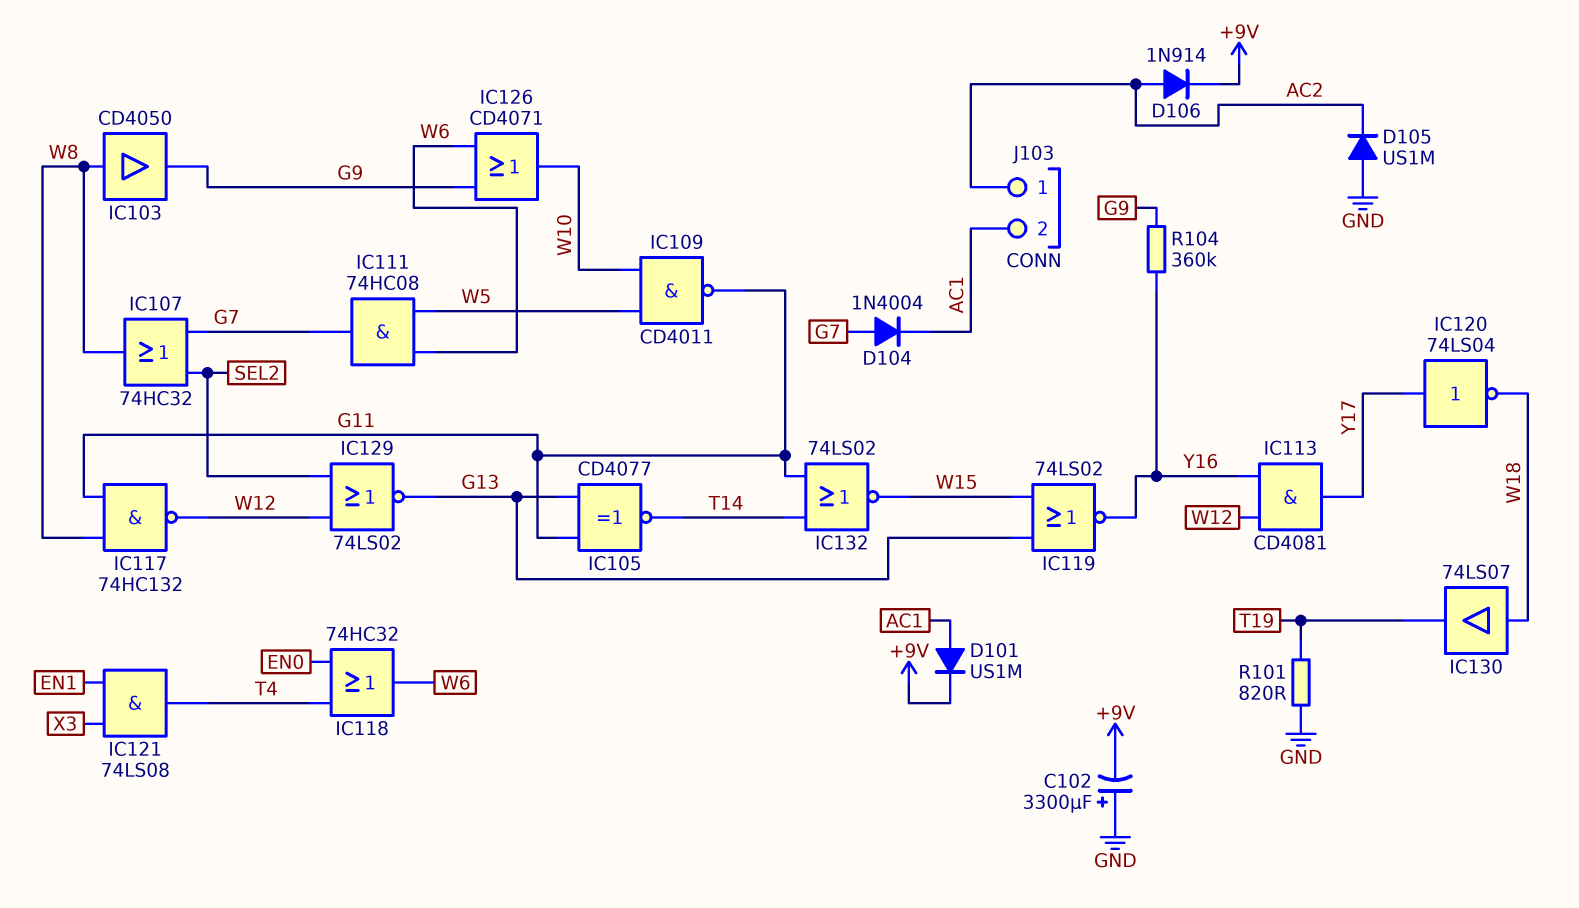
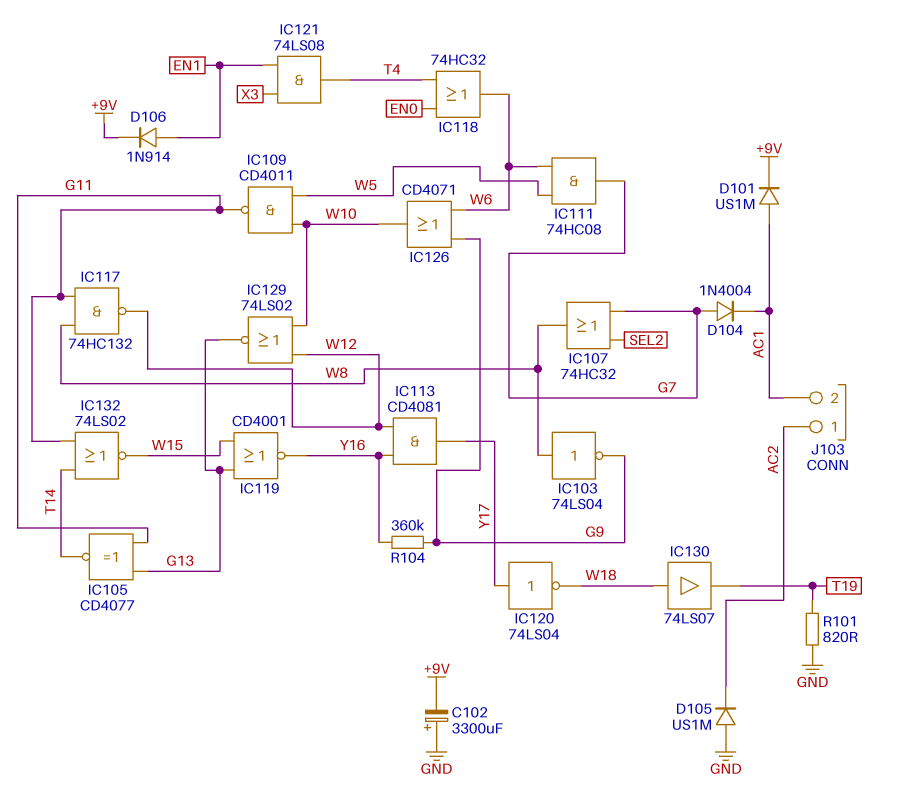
D106: diode 1N914 (A AC2, K +9V) -> diode 1N914 (A EN1, K +9V)
IC103: buffer CD4050 (in W8, out G9) -> NOT 74LS04 (in W8, out G9)
IC119: NOR 74LS02 (in G13, in W15, out Y16) -> NOR CD4001 (in G13, in W15, out Y16)
IC129: NOR 74LS02 (in SEL2, in W12, out G13) -> NOR 74LS02 (in W10, in W12, out G13)

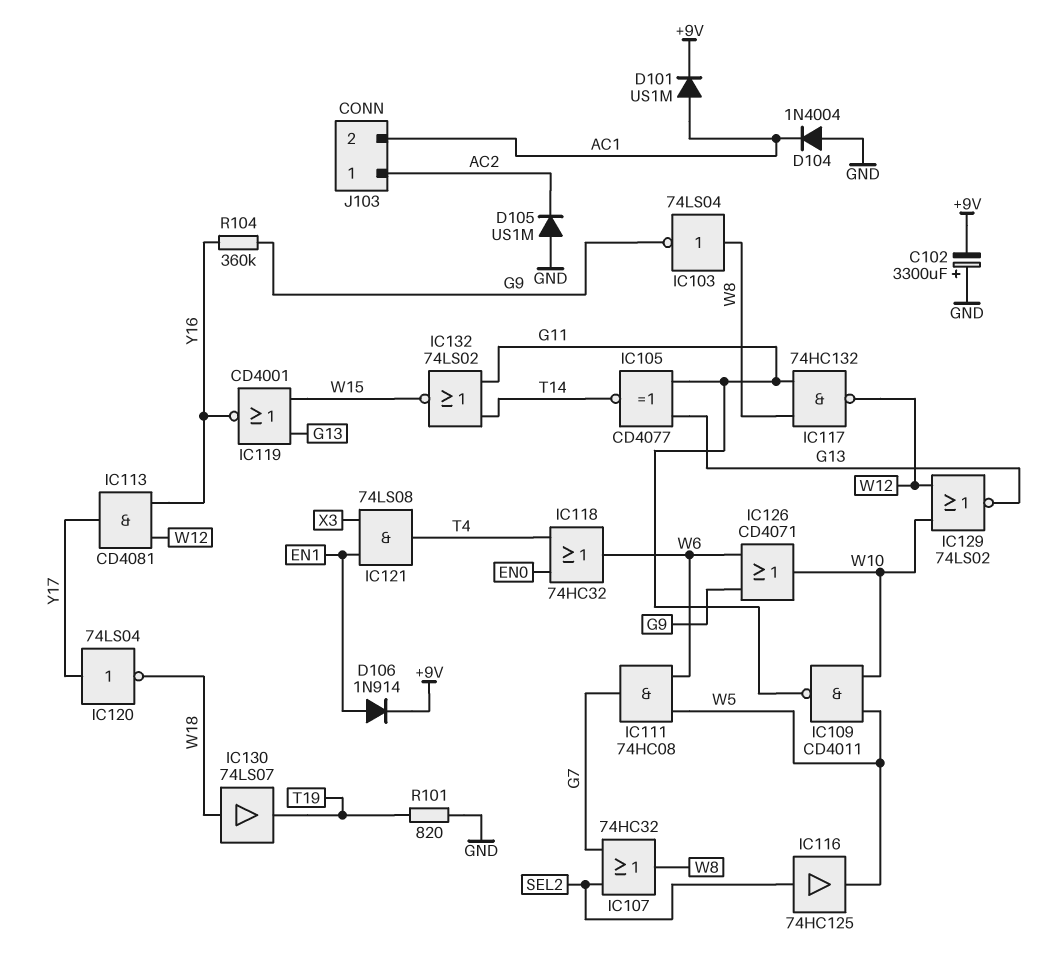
D104: diode 1N4004 (A G7, K AC1) -> diode 1N4004 (A GND, K AC1)
IC116: none -> buffer 74HC125 (in SEL2, out W5)

